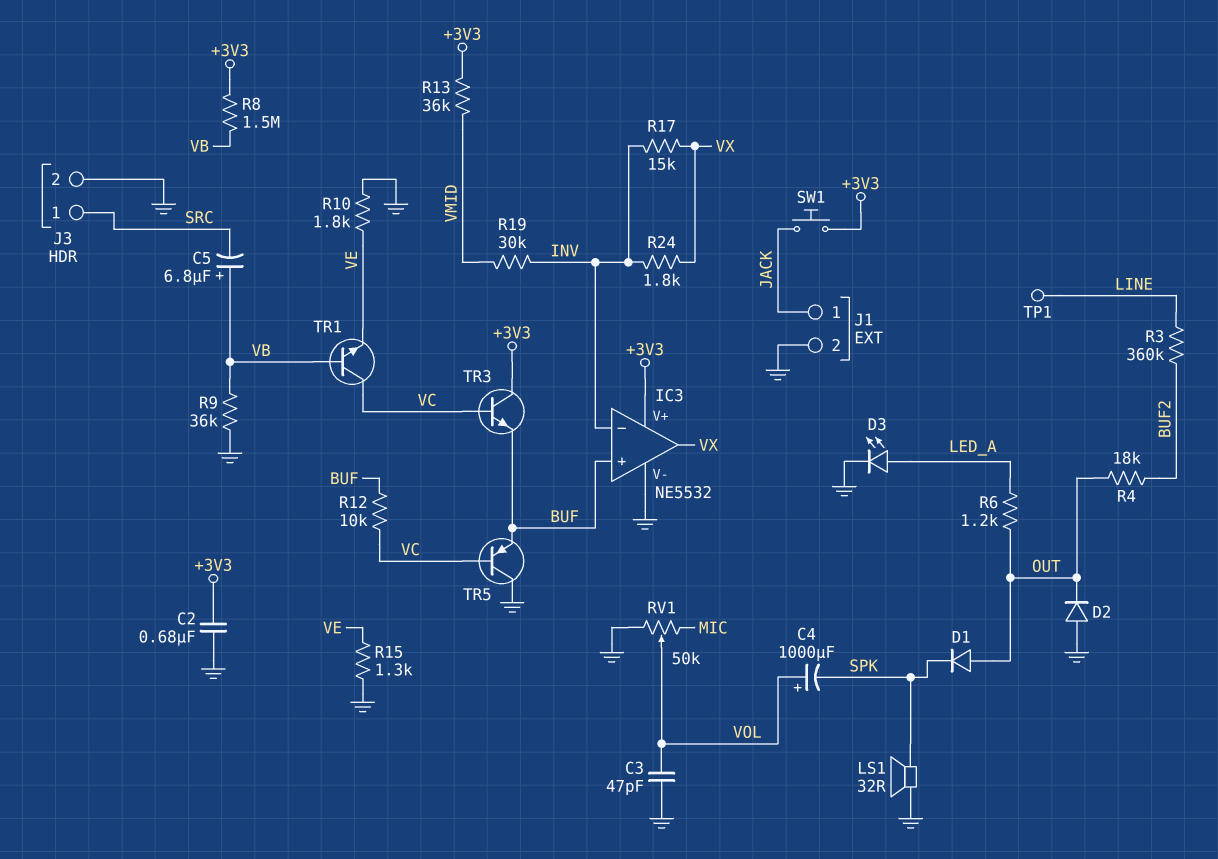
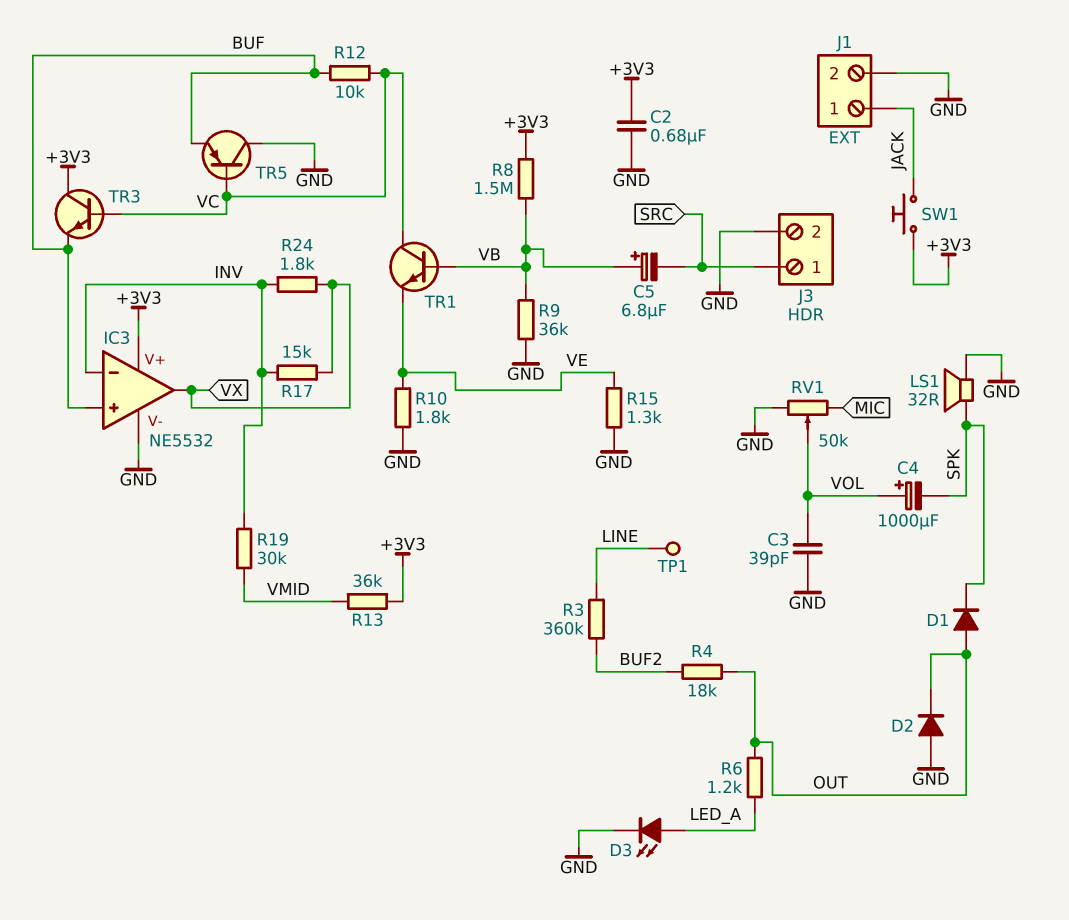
C3: 47pF (GND, VOL) -> 39pF (GND, VOL)

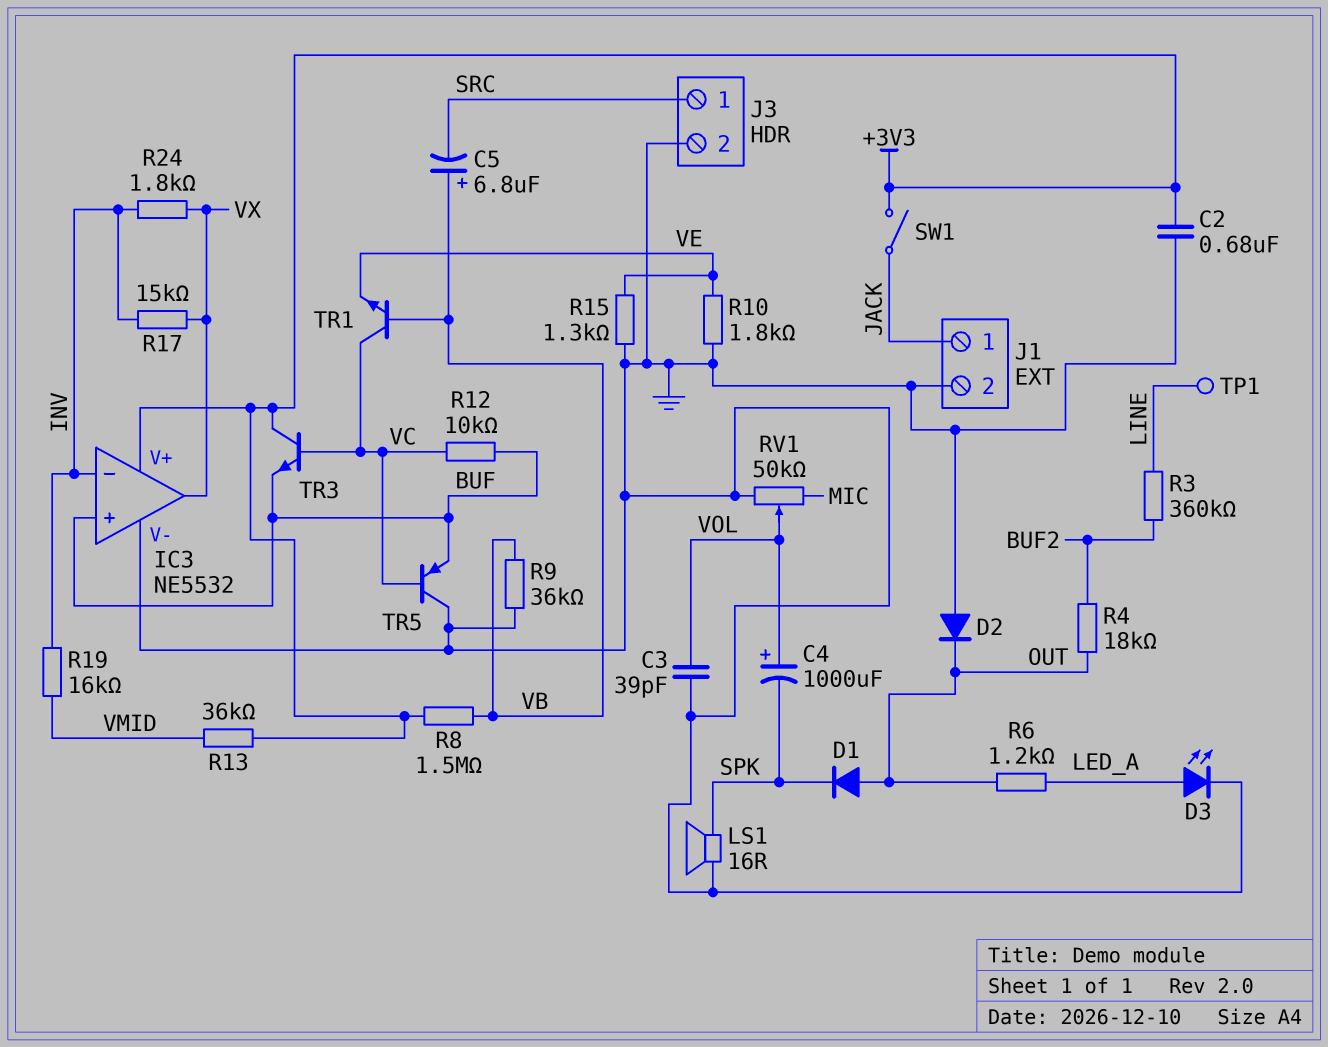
LS1: speaker 32R (GND, SPK) -> speaker 16R (GND, SPK)
R19: 30k (INV, VMID) -> 16k (INV, VMID)
SW1: button (+3V3, JACK) -> switch (+3V3, JACK)

